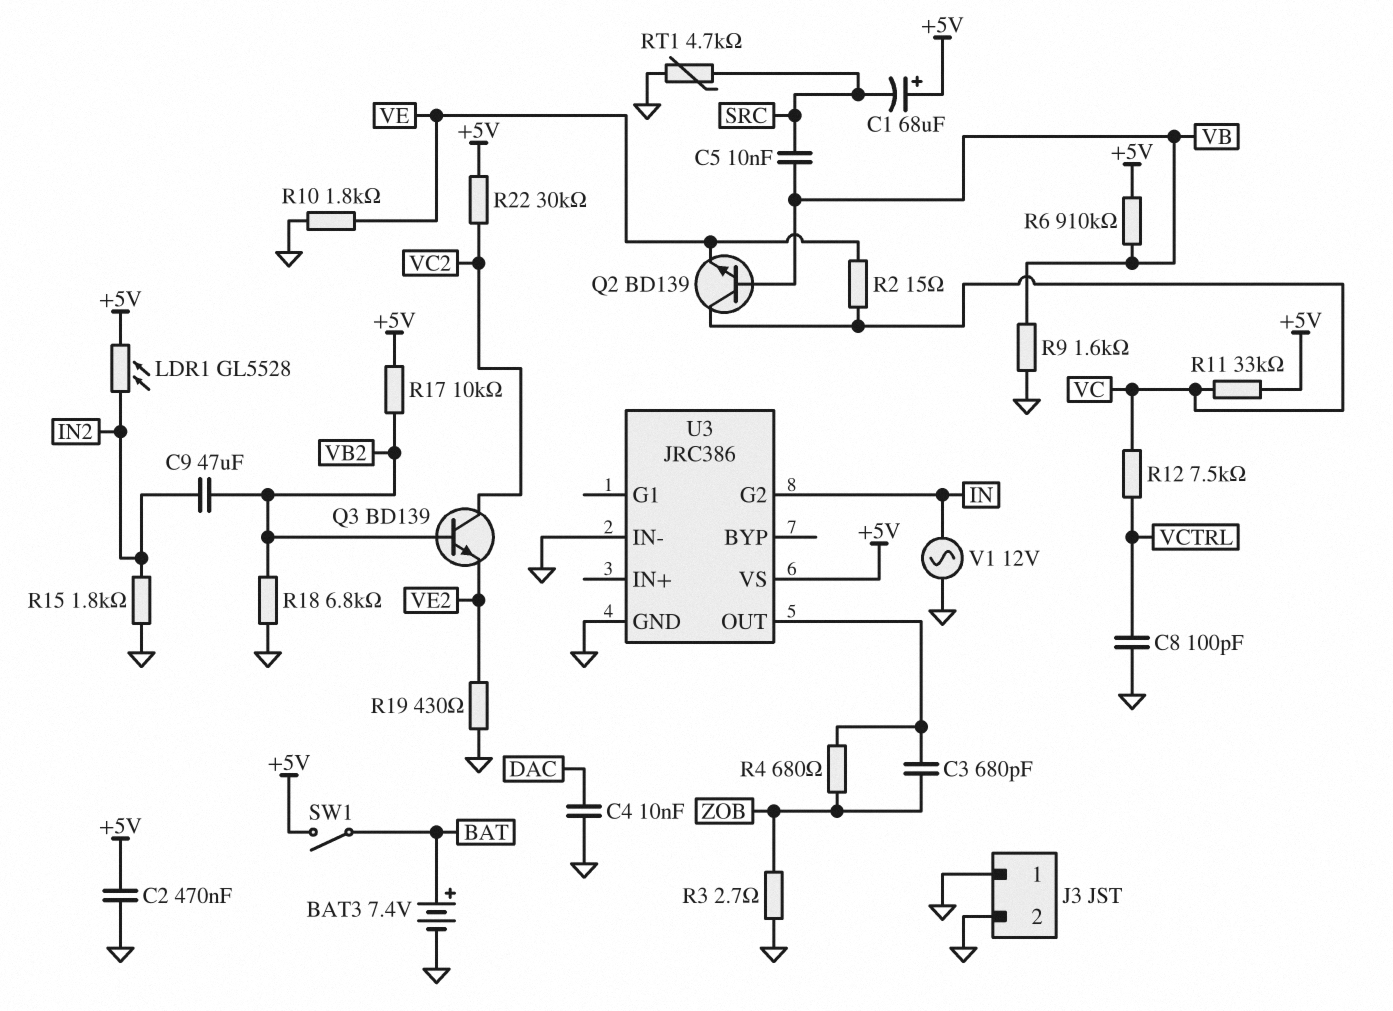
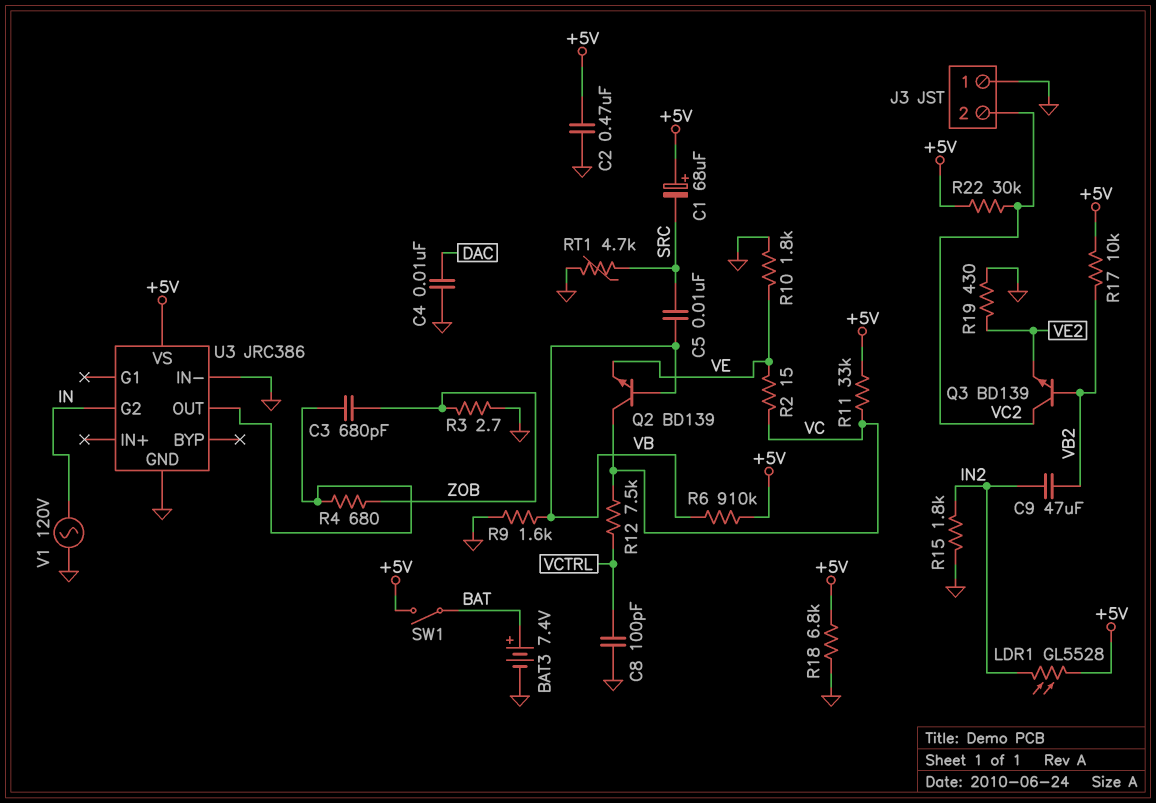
J3 pin 2: GND -> VC2
R18: 6.8k (GND, VB2) -> 6.8k (+5V, GND)
V1: AC 12V (GND, IN) -> AC 120V (GND, IN)

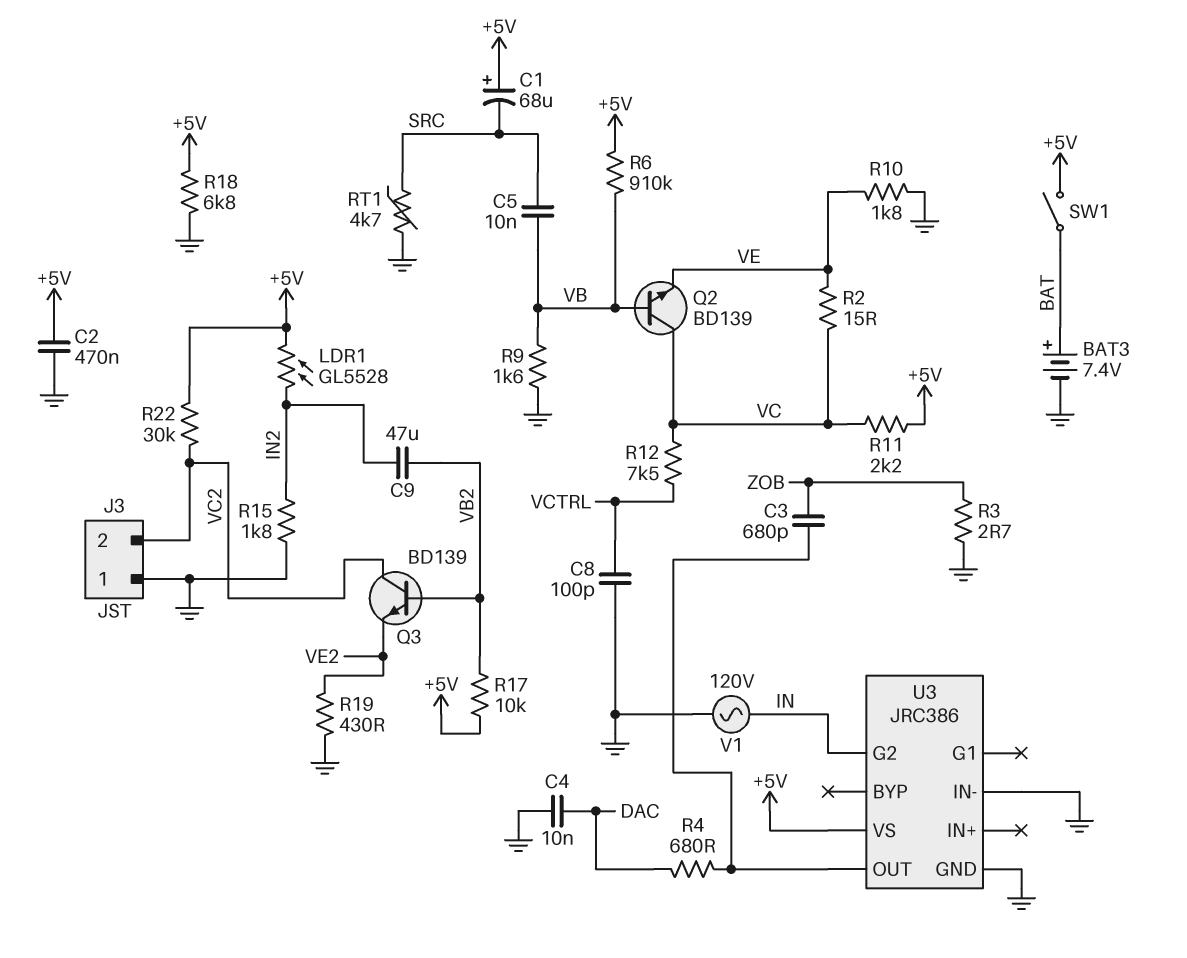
R4: 680 (U3/OUT, ZOB) -> 680 (DAC, U3/OUT)
R11: 33k (+5V, VC) -> 2.2k (+5V, VC)

